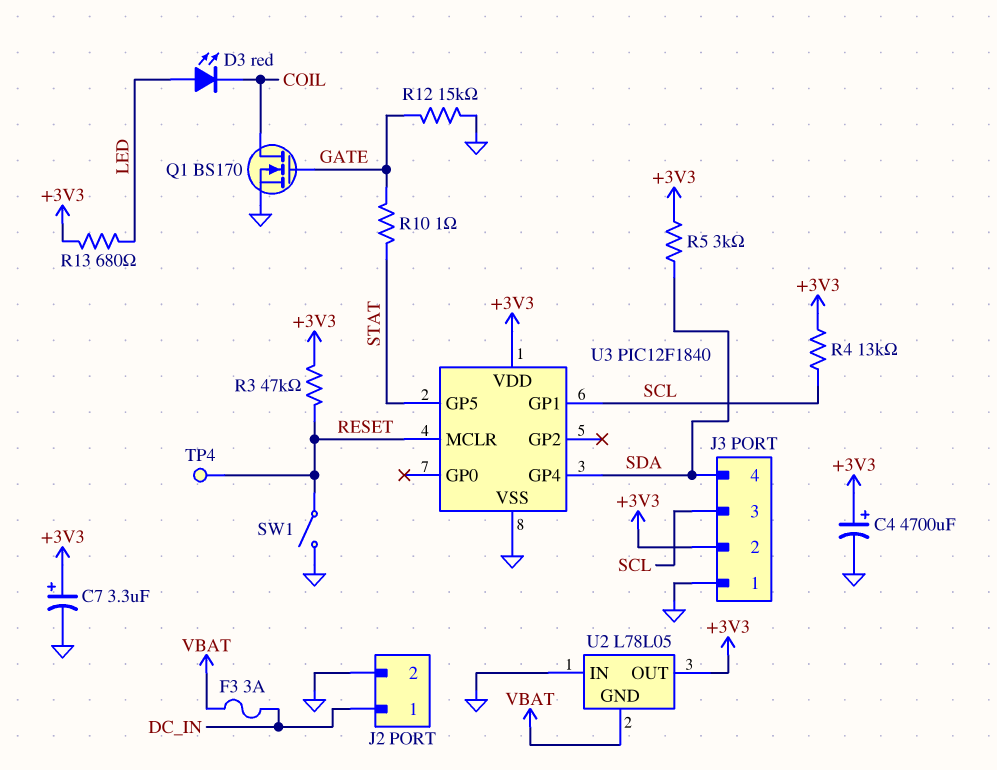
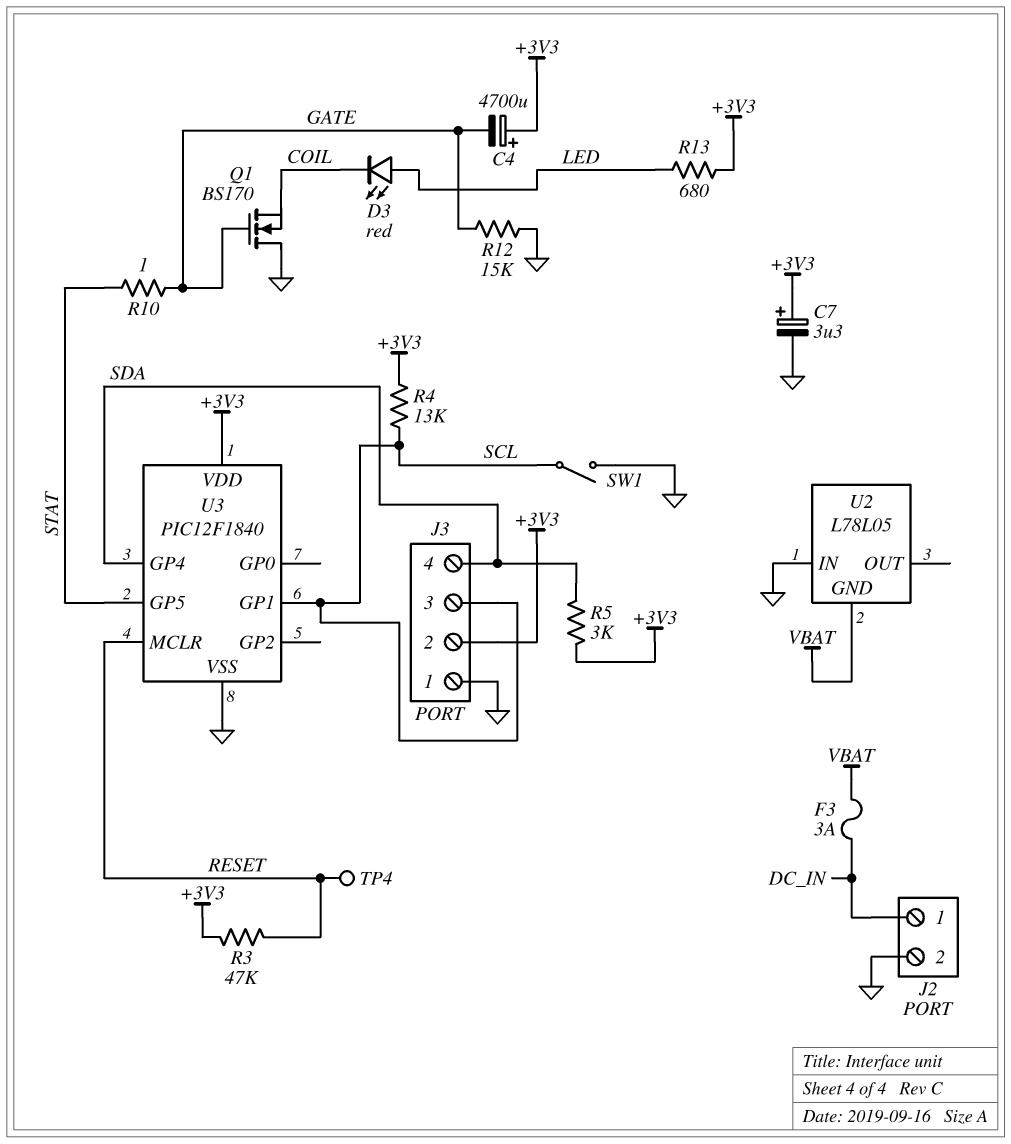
C4: 4700uF (plus +3V3, minus GND) -> 4700uF (plus +3V3, minus GATE)
Q1: NMOS BS170 (G GATE, D COIL, S GND) -> NMOS BS170 (G GATE, D GND, S COIL)
SW1: switch (GND, RESET) -> switch (GND, SCL)
U2 pin OUT: +3V3 -> none

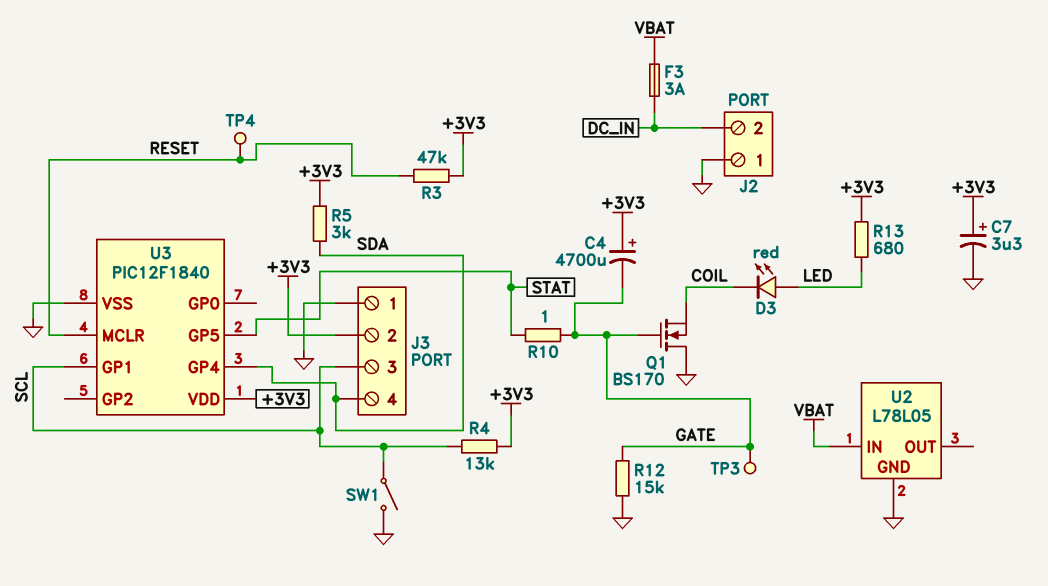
J2 pin 1: DC_IN -> GND
J2 pin 2: GND -> DC_IN
TP3: none -> test point (GATE)
U2 pin GND: VBAT -> GND
U2 pin IN: GND -> VBAT

